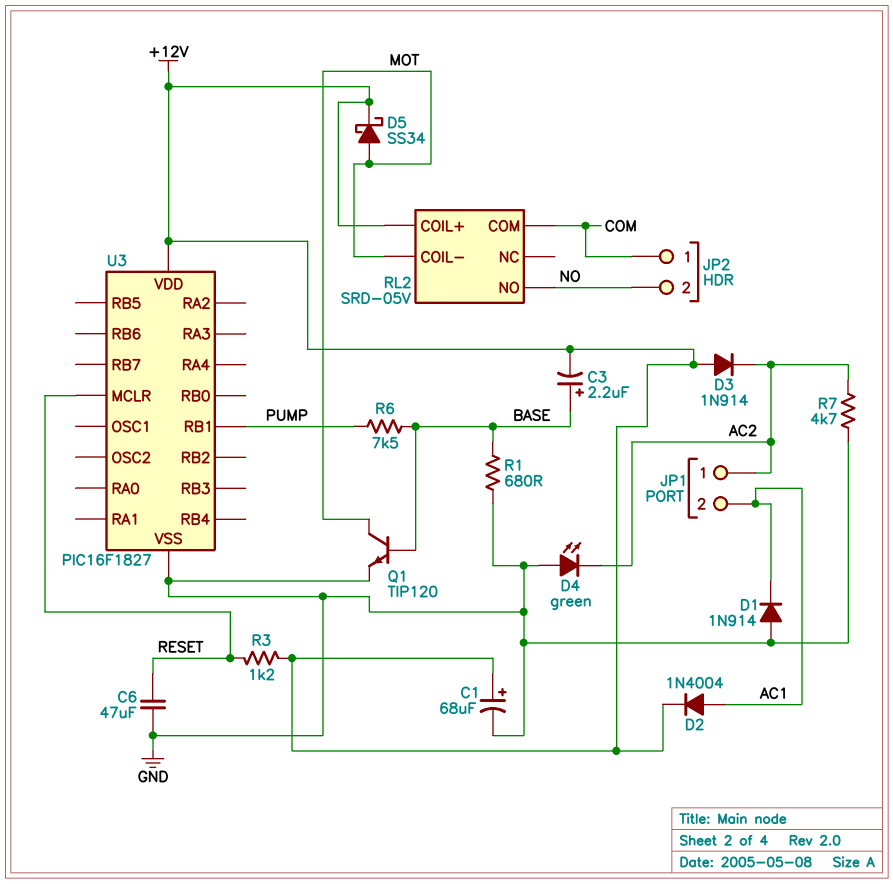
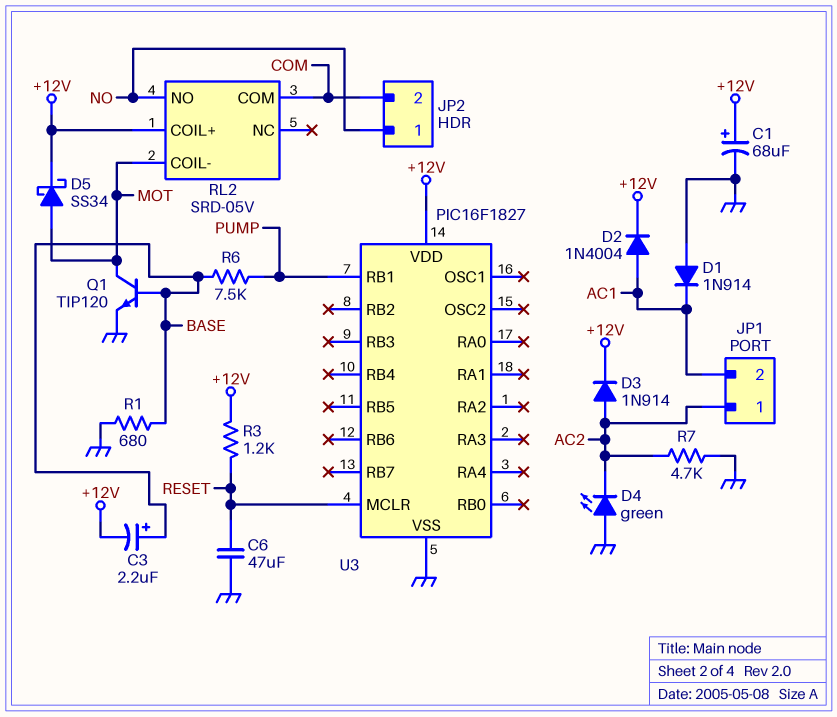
D3: diode 1N914 (A +12V, K AC2) -> diode 1N914 (A AC2, K +12V)
JP2 pin 1: COM -> NO
JP2 pin 2: NO -> COM

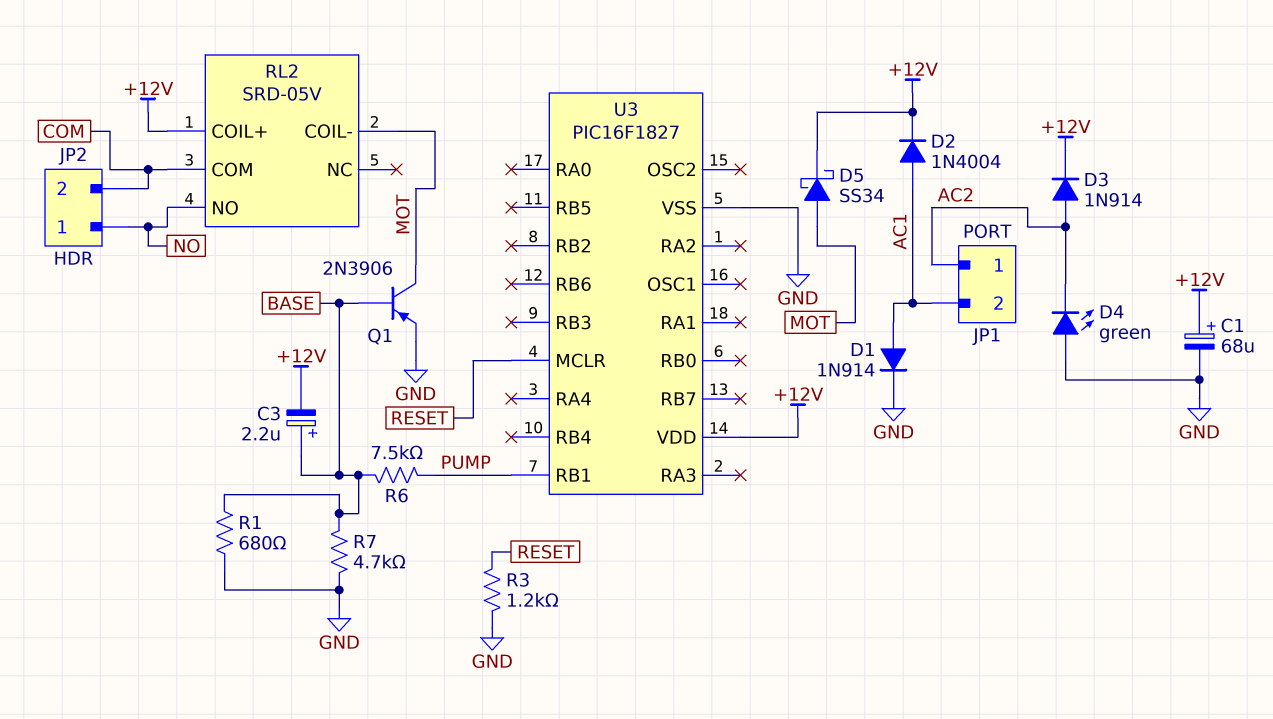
C6: 47uF (GND, RESET) -> none
D1: diode 1N914 (A GND, K AC1) -> diode 1N914 (A AC1, K GND)
Q1: NPN TIP120 (B BASE, C MOT, E GND) -> PNP 2N3906 (B BASE, C MOT, E GND)
R3: 1.2k (+12V, RESET) -> 1.2k (GND, RESET)
R7: 4.7k (AC2, GND) -> 4.7k (BASE, GND)

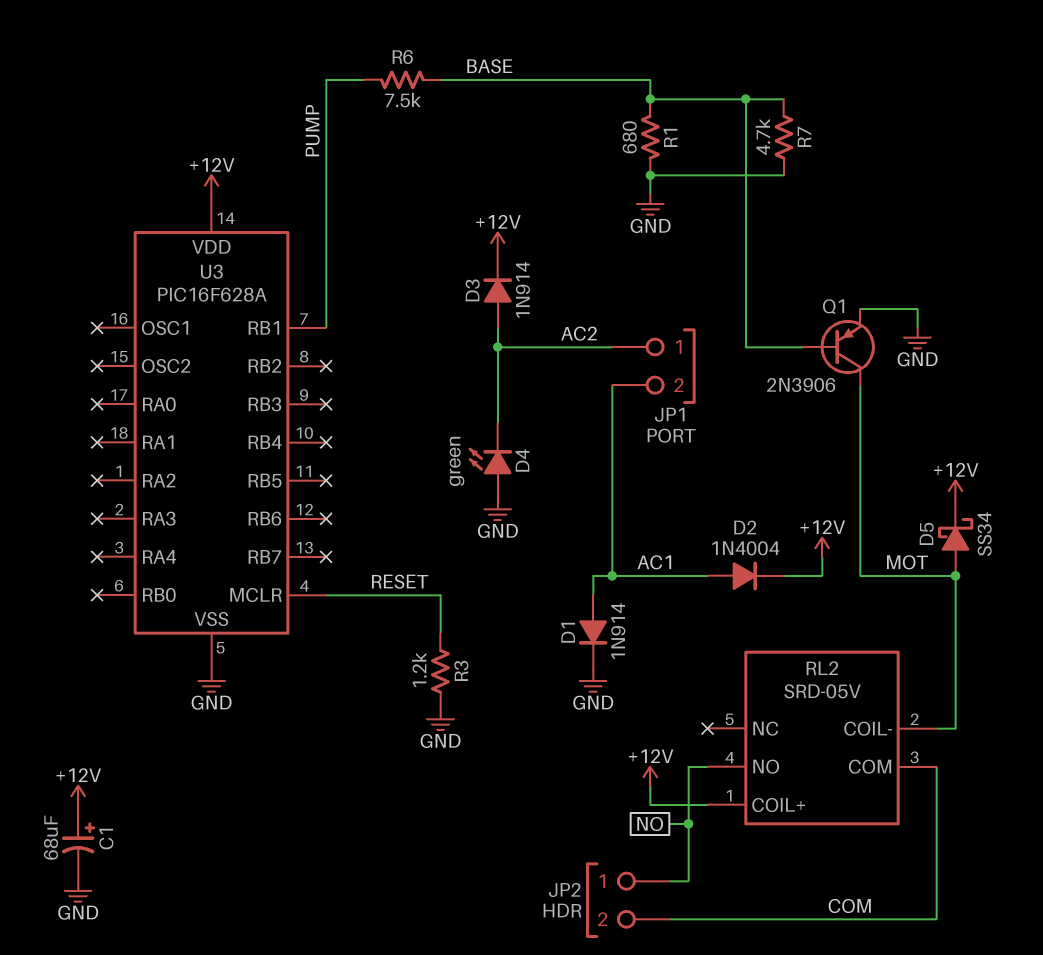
C3: 2.2uF (plus BASE, minus +12V) -> none
U3: PIC16F1827 -> PIC16F628A

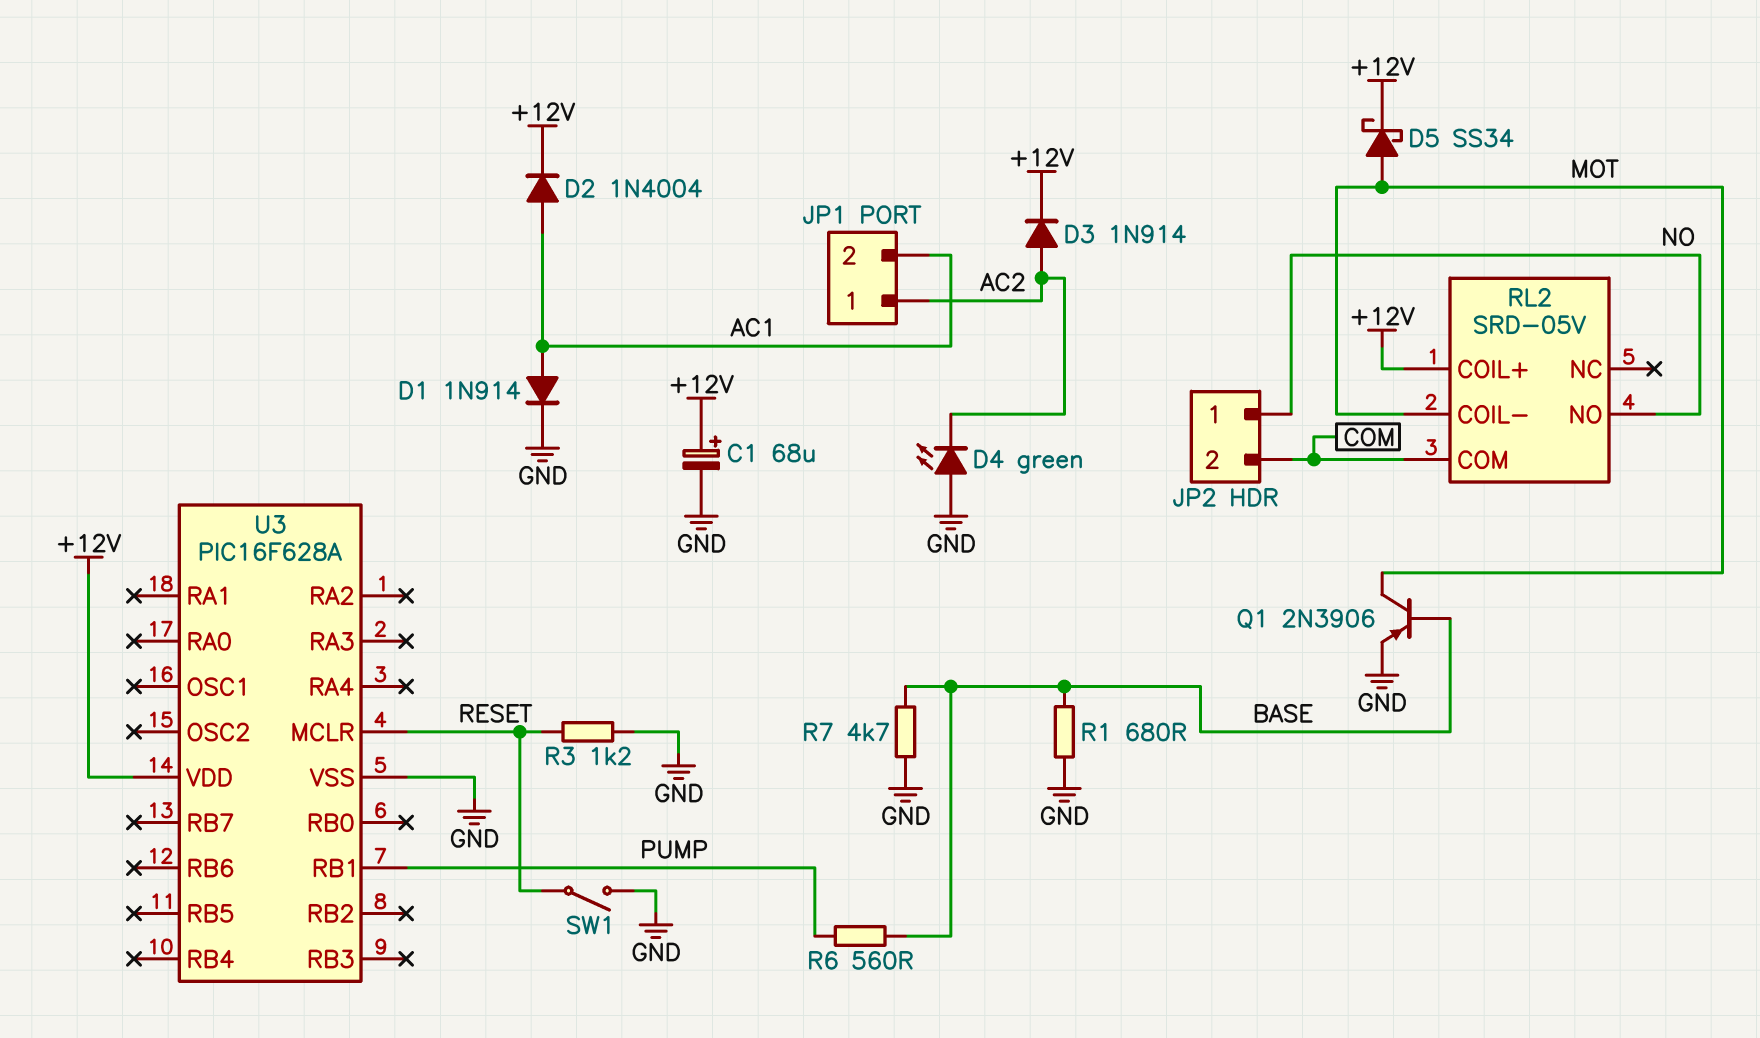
R6: 7.5k (BASE, PUMP) -> 560 (BASE, PUMP)
SW1: none -> switch (GND, RESET)

